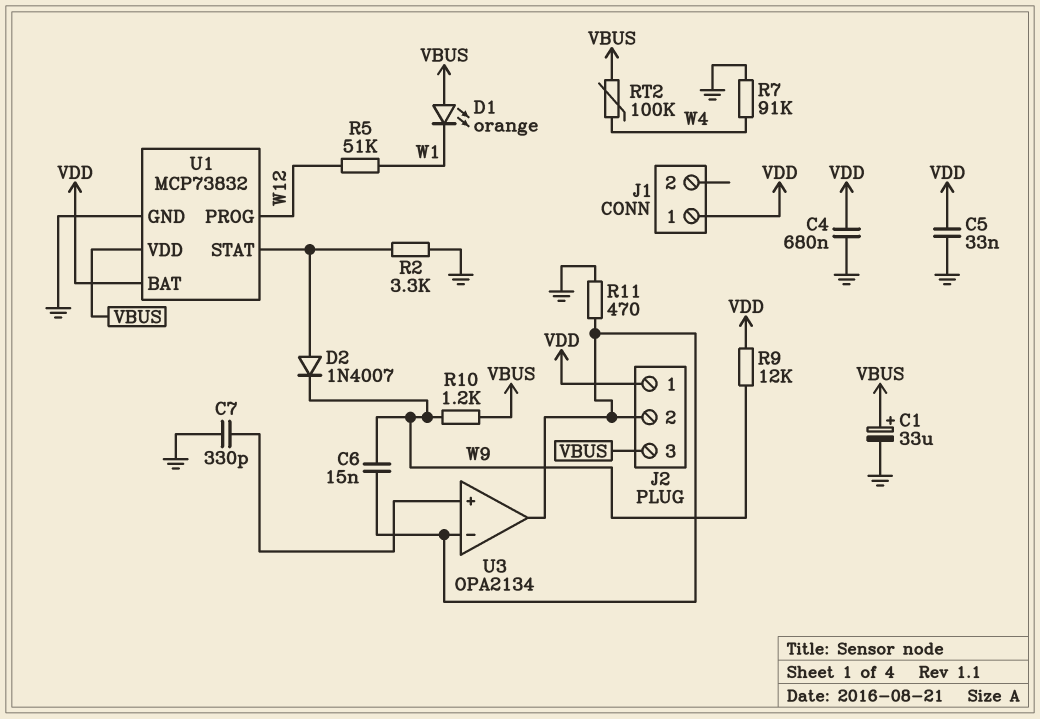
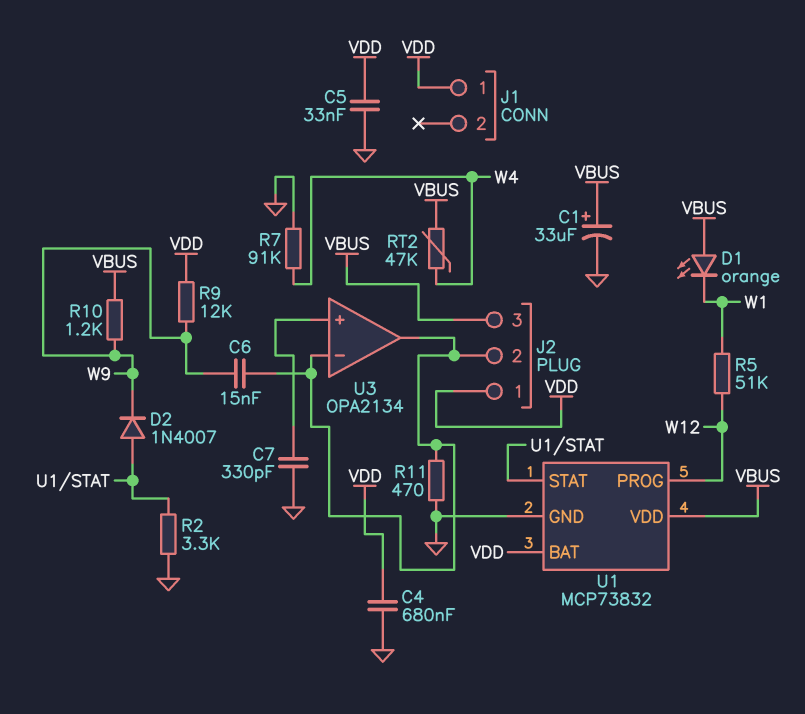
RT2: 100k (VBUS, W4) -> 47k (VBUS, W4)

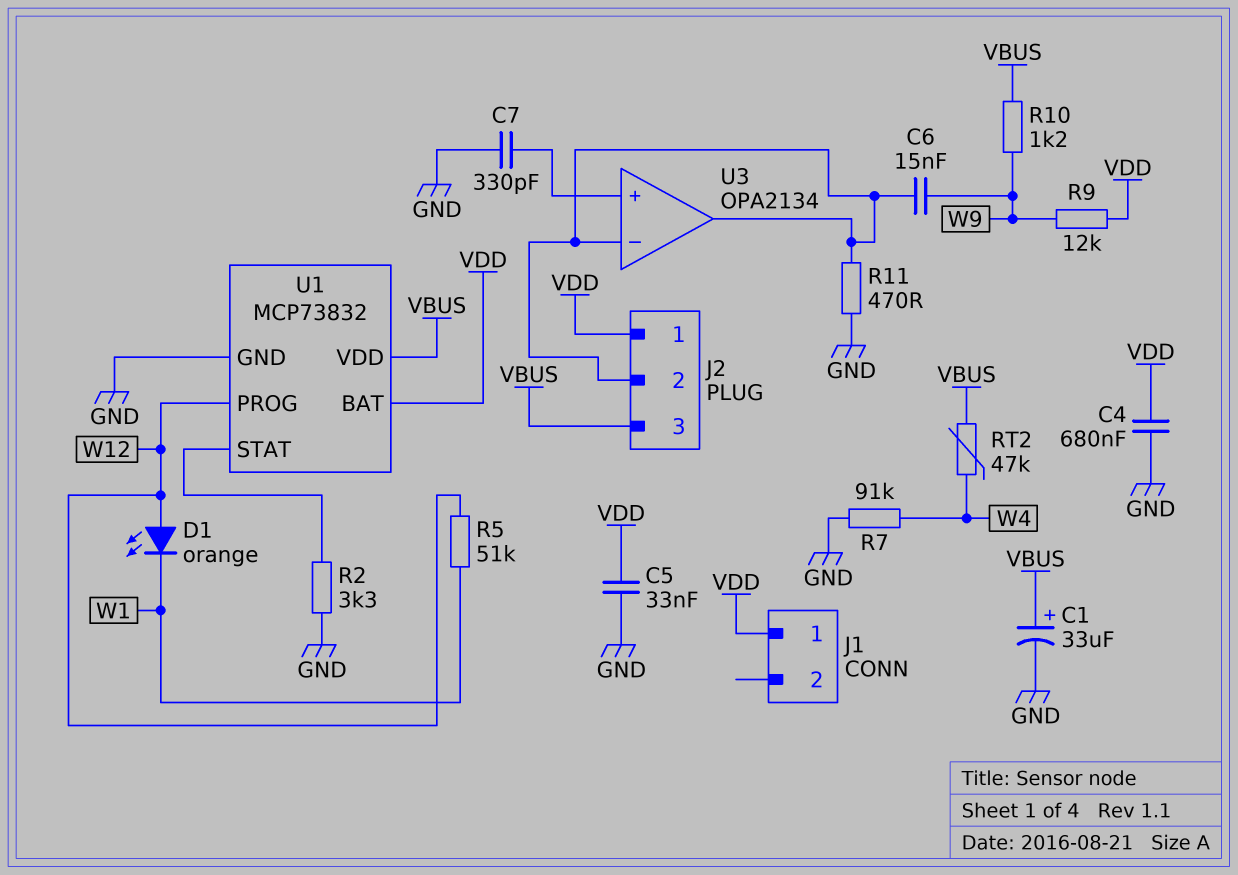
D1: LED orange (A VBUS, K W1) -> LED orange (A W12, K W1)
D2: diode 1N4007 (A U1/STAT, K W9) -> none

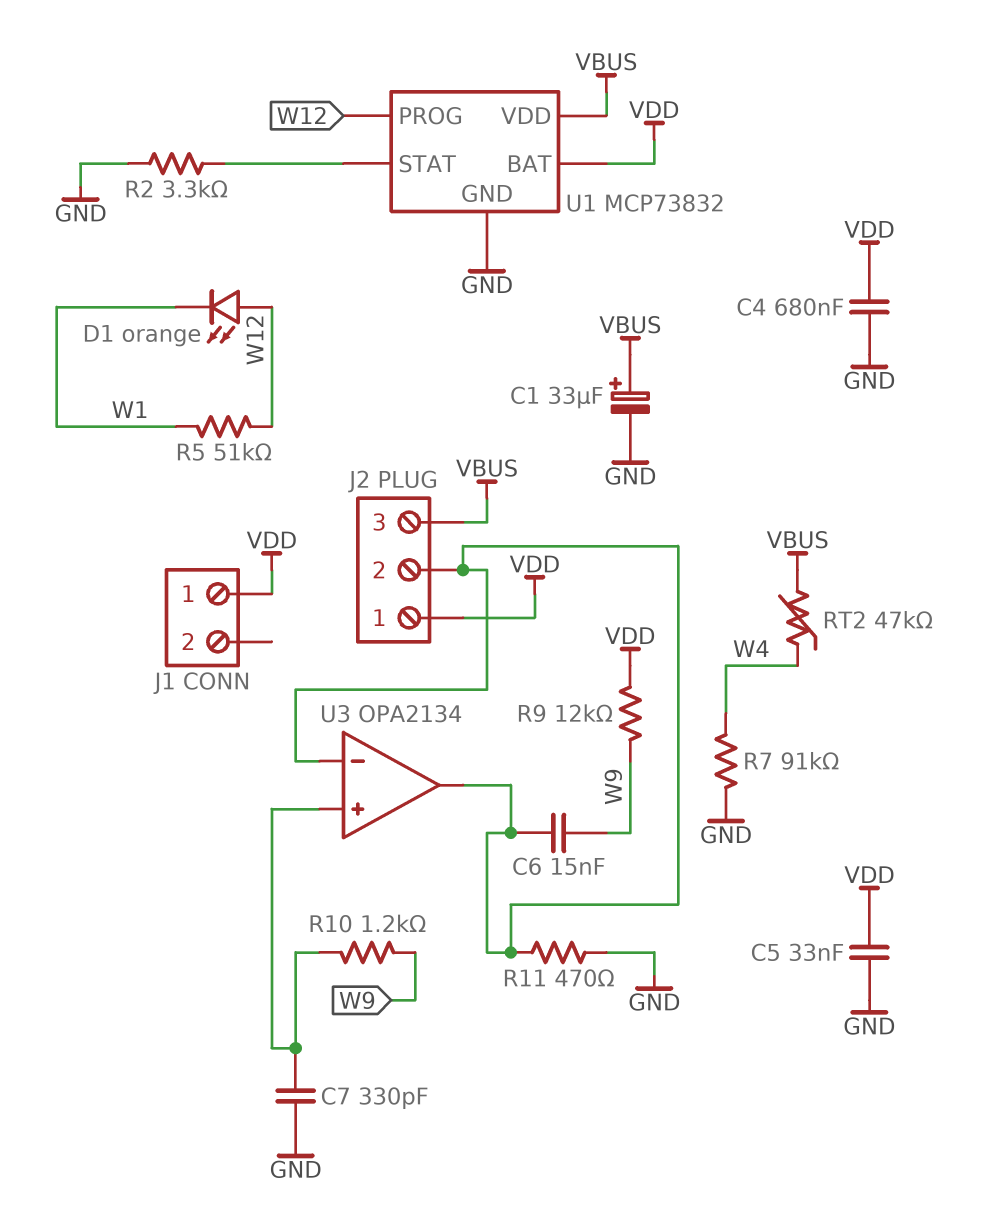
R10: 1.2k (VBUS, W9) -> 1.2k (U3/in+, W9)

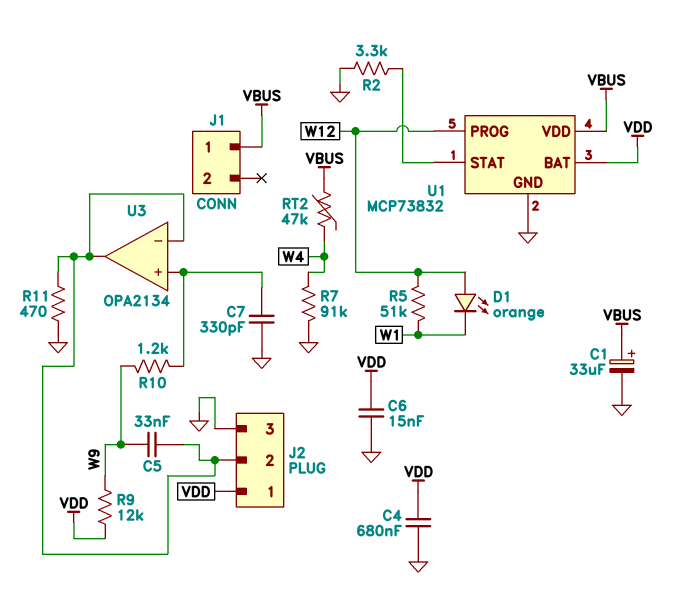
C5: 33nF (GND, VDD) -> 33nF (J2/2, W9)
C6: 15nF (J2/2, W9) -> 15nF (GND, VDD)
J1 pin 1: VDD -> VBUS
J2 pin 3: VBUS -> GND

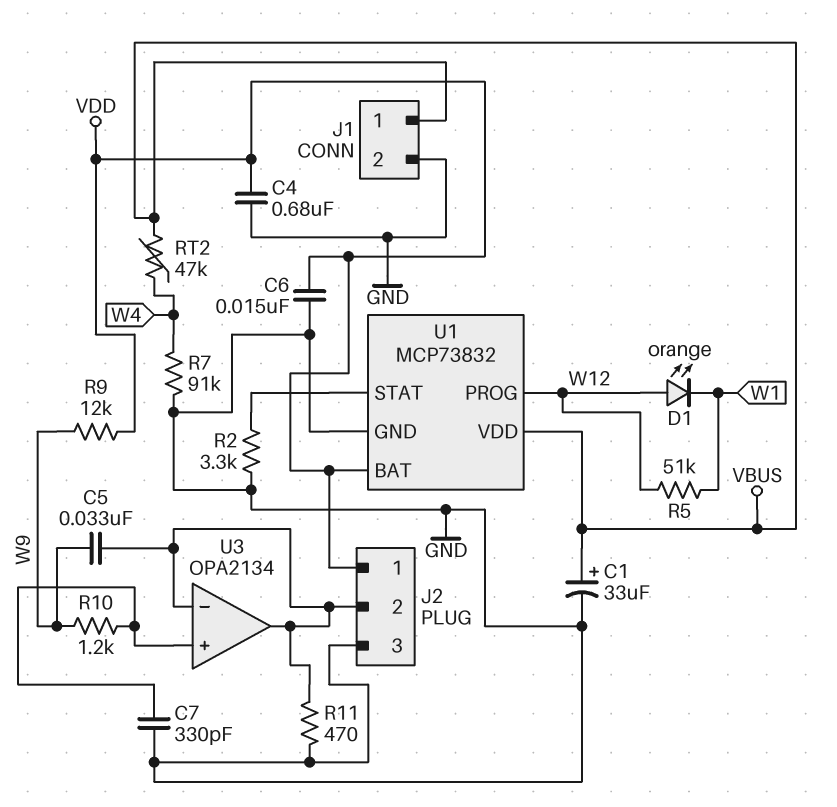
J1 pin 2: none -> GND

